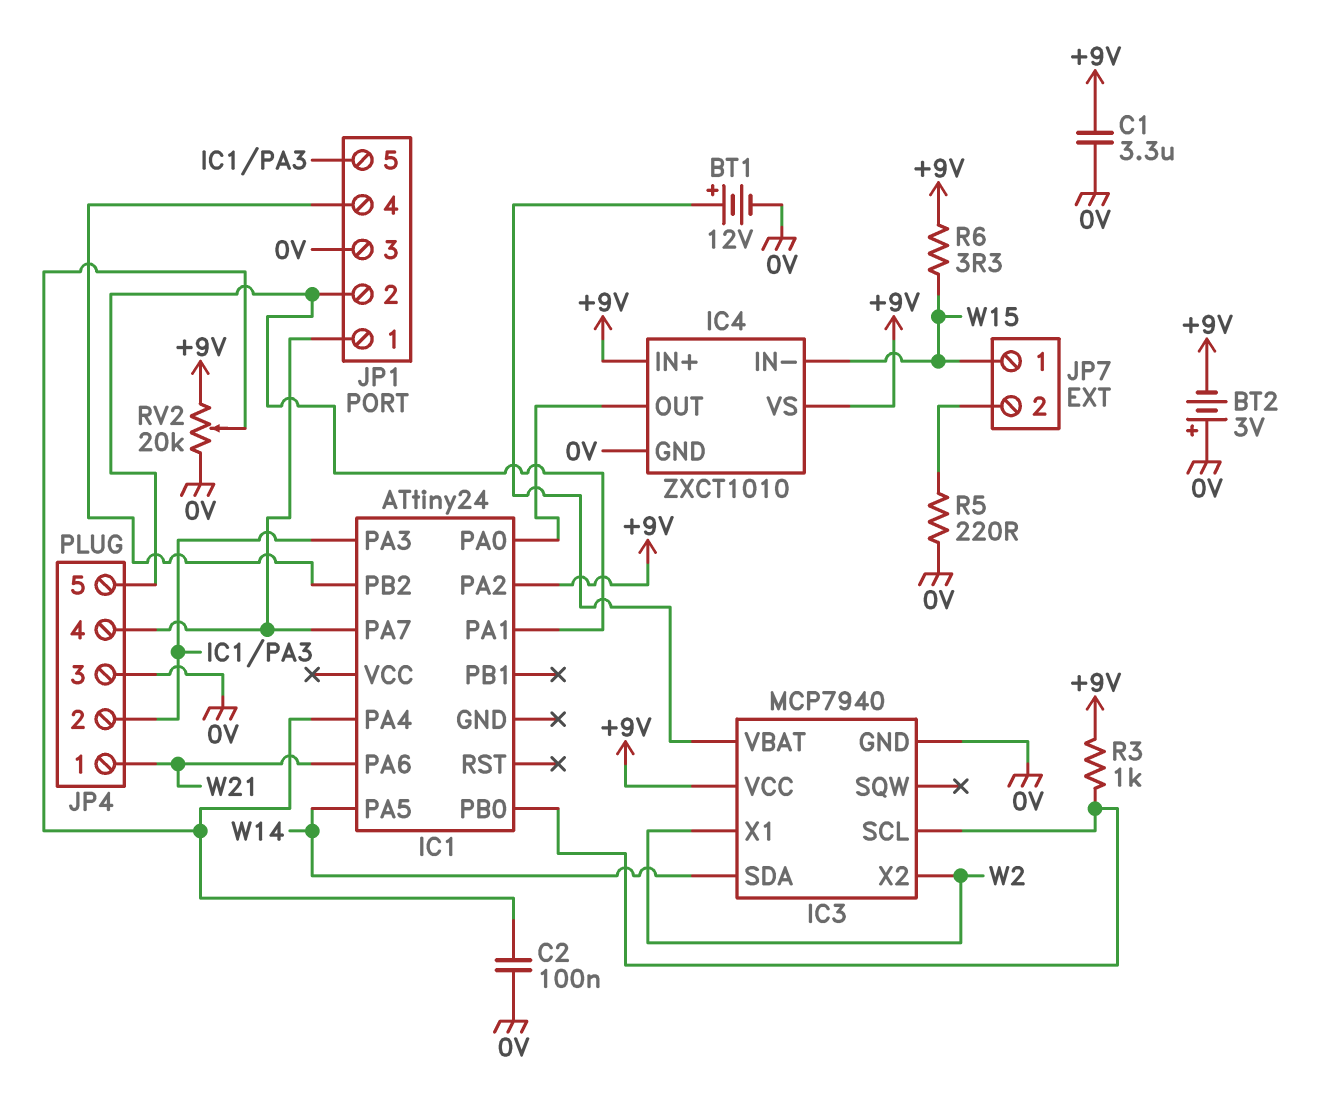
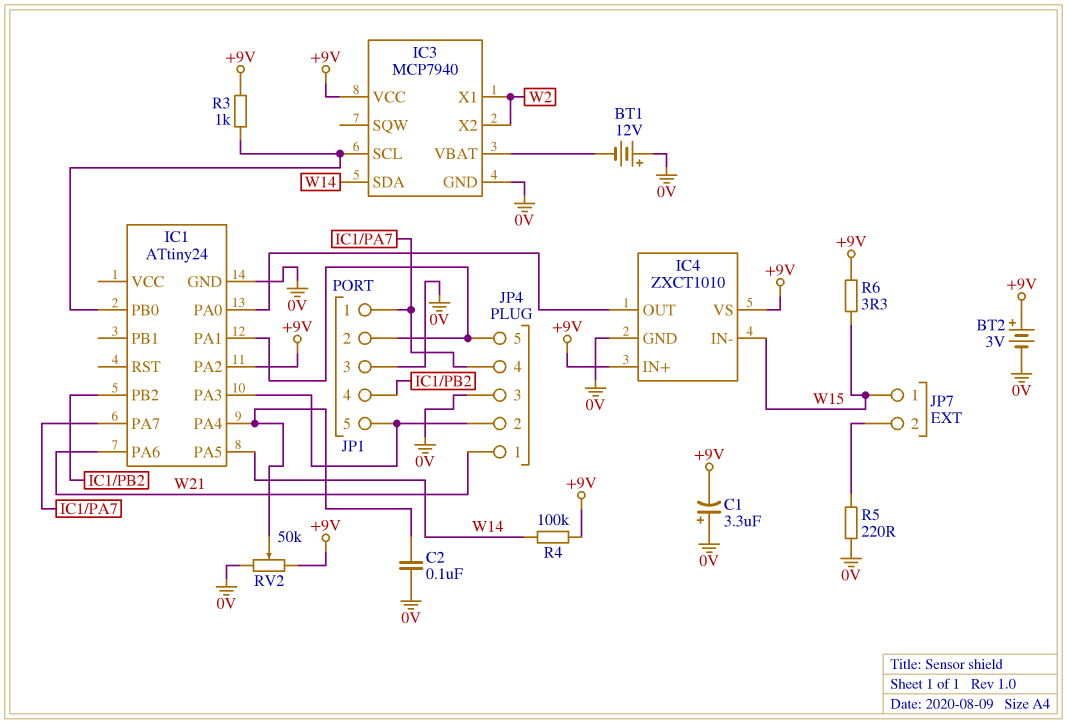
BT1: 12V (plus IC3/VBAT, minus 0V) -> 12V (plus 0V, minus IC3/VBAT)
BT2: 3V (plus 0V, minus +9V) -> 3V (plus +9V, minus 0V)
C1: 3.3uF (+9V, 0V) -> 3.3uF (plus 0V, minus +9V)
IC1 pin GND: none -> 0V
R4: none -> 100k (+9V, W14)
RV2: 20k (+9V, 0V, wiper IC1/PA4) -> 50k (+9V, 0V, wiper IC1/PA4)

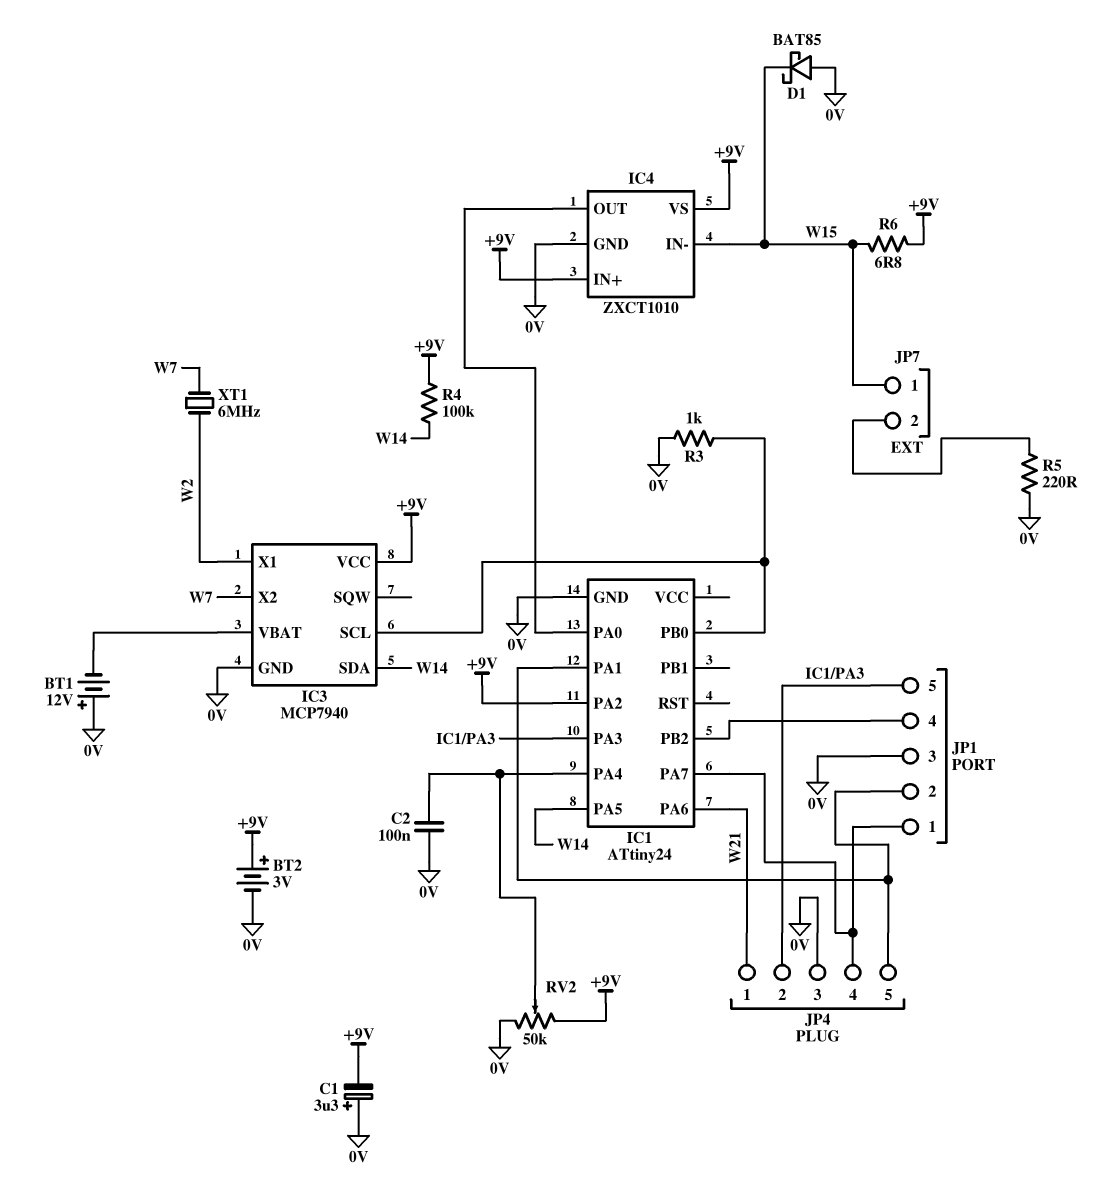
D1: none -> schottky BAT85 (A 0V, K W15)
IC3 pin X2: W2 -> W7
R3: 1k (+9V, IC1/PB0) -> 1k (0V, IC1/PB0)
R6: 3.3 (+9V, W15) -> 6.8 (+9V, W15)
XT1: none -> 6MHz (W2, W7)

